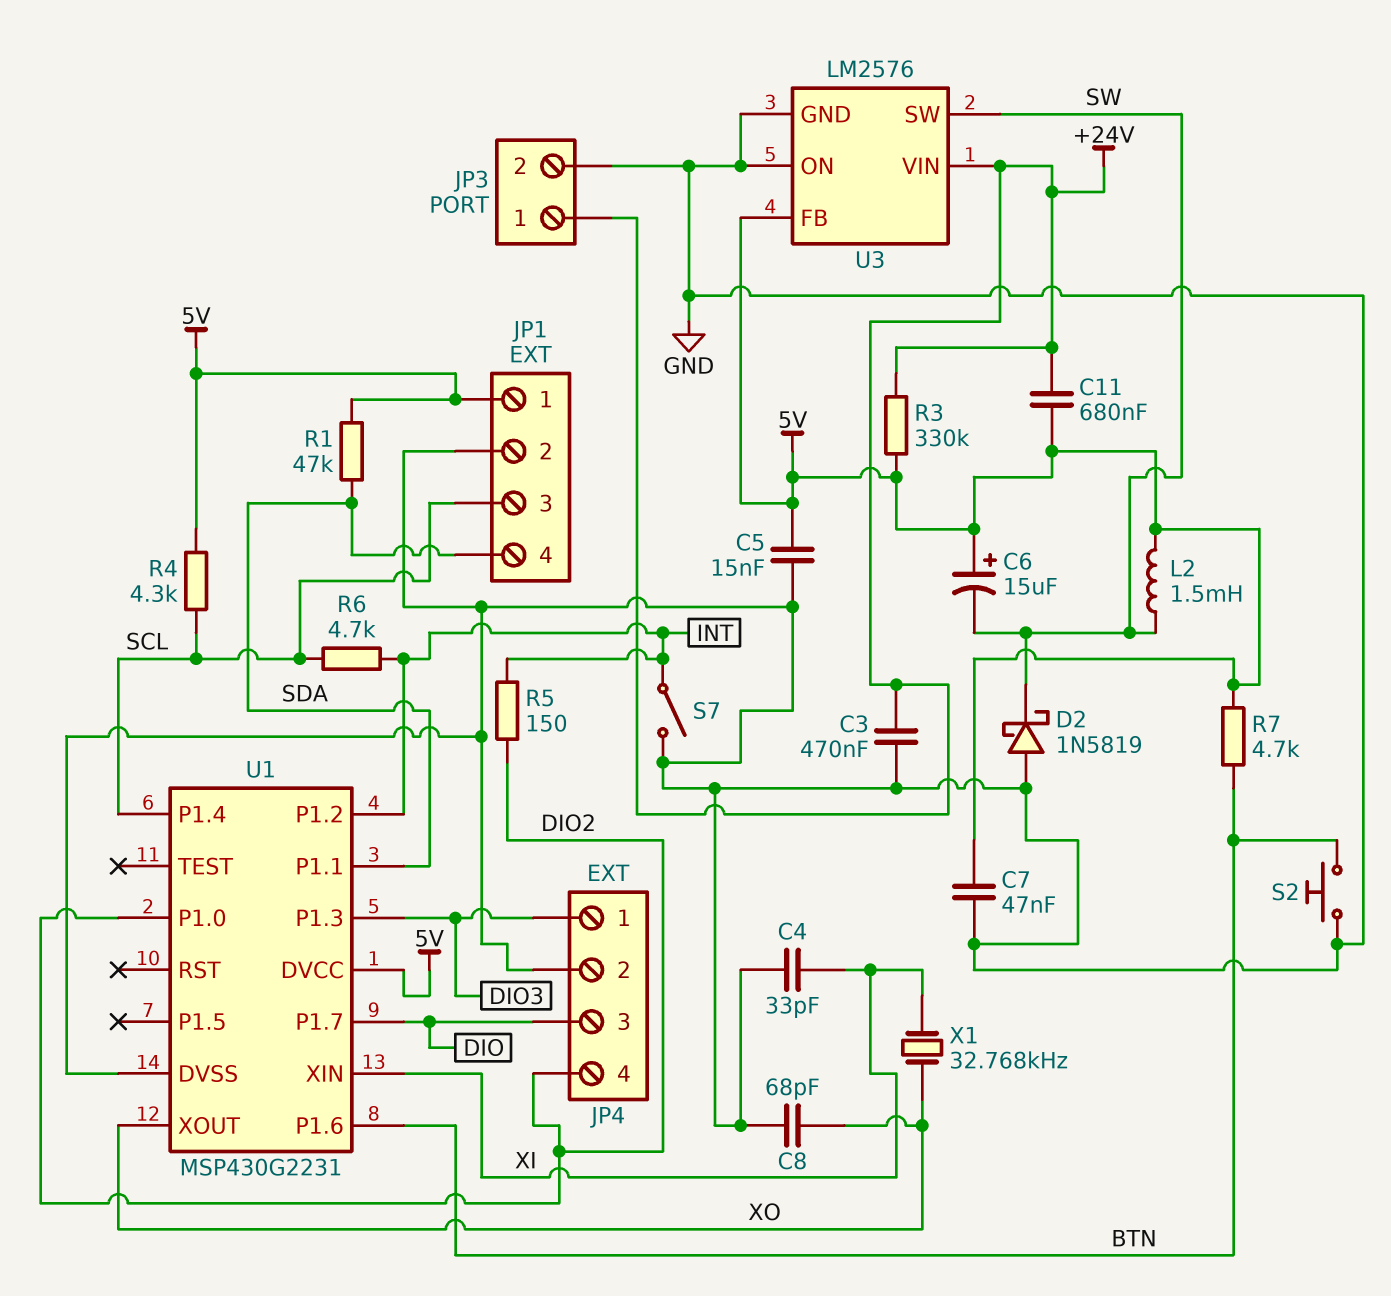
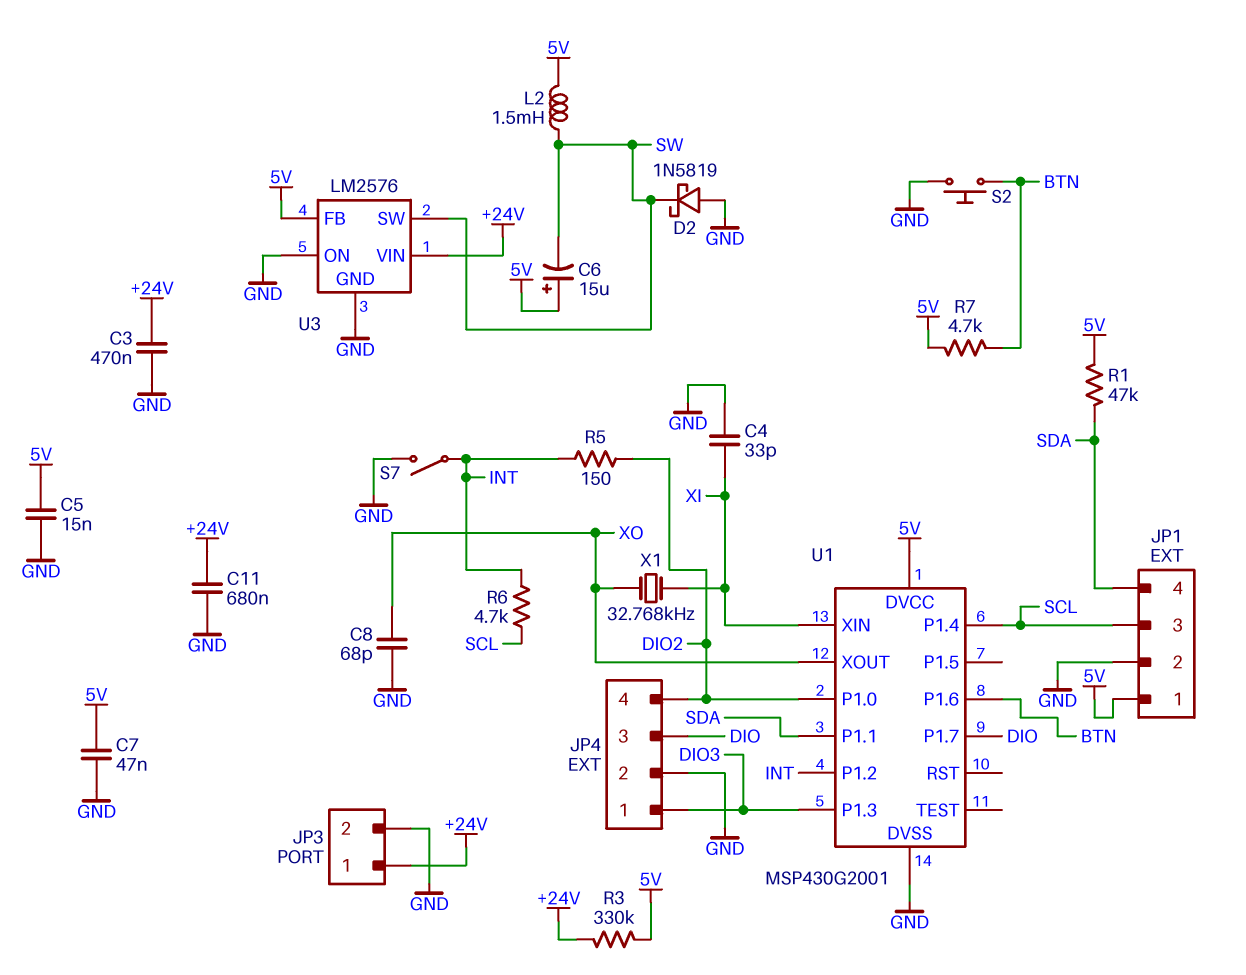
C11: 680nF (+24V, 5V) -> 680nF (+24V, GND)
R4: 4.3k (5V, SCL) -> none
U1: MSP430G2231 -> MSP430G2001

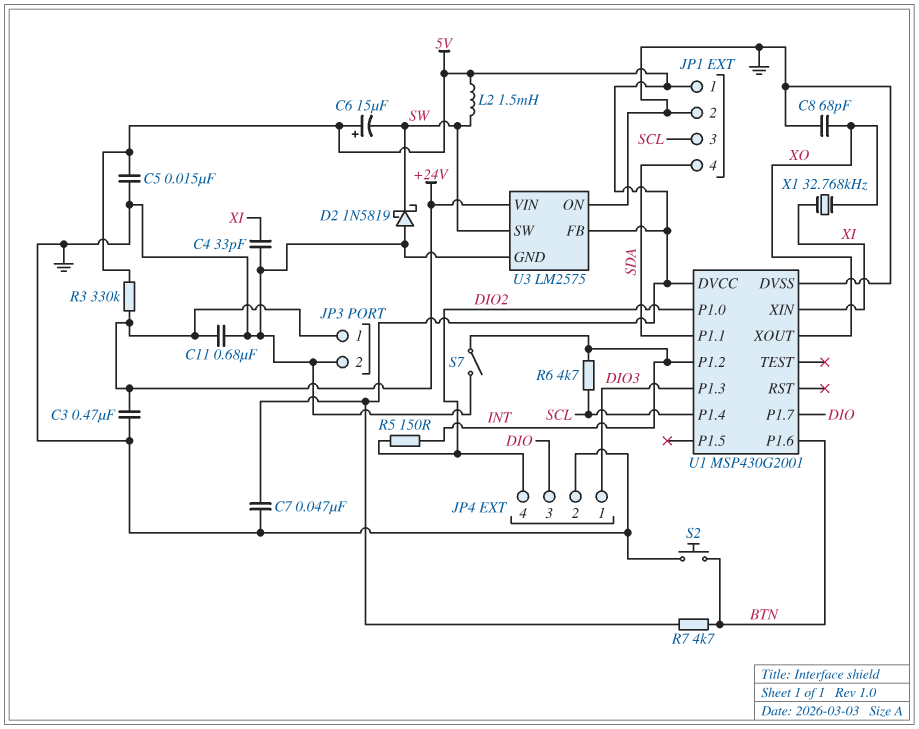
R1: 47k (5V, SDA) -> none
U3: LM2576 -> LM2575

